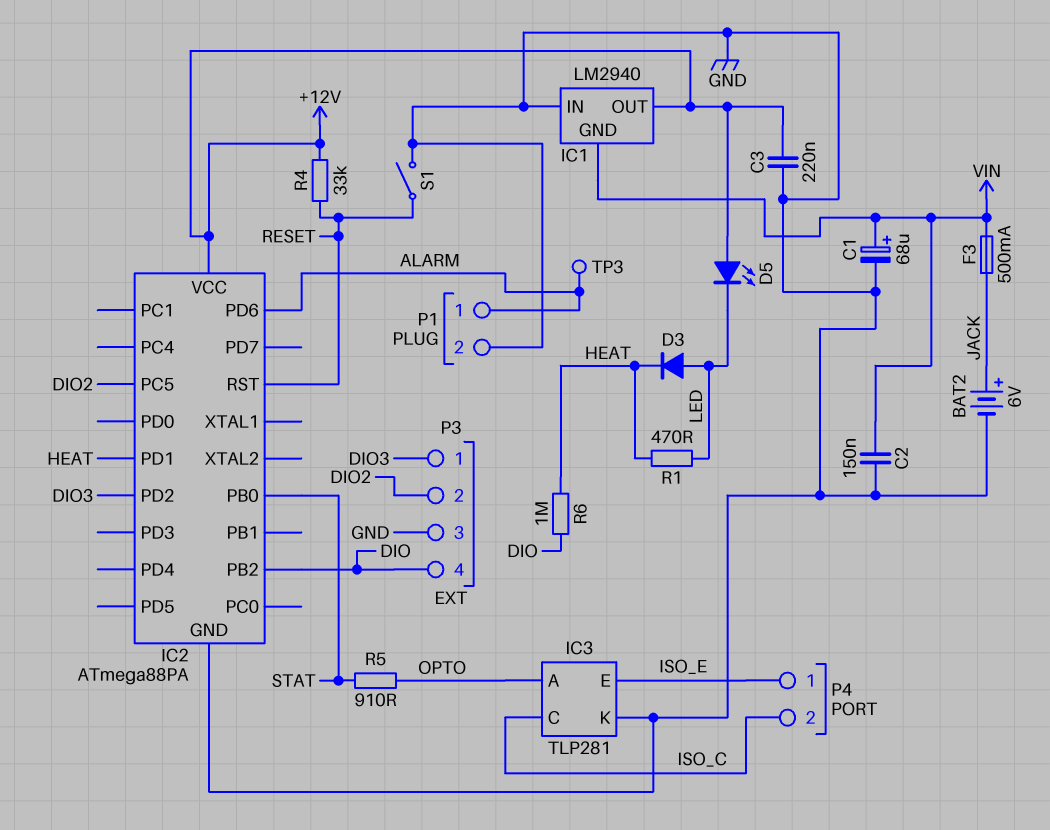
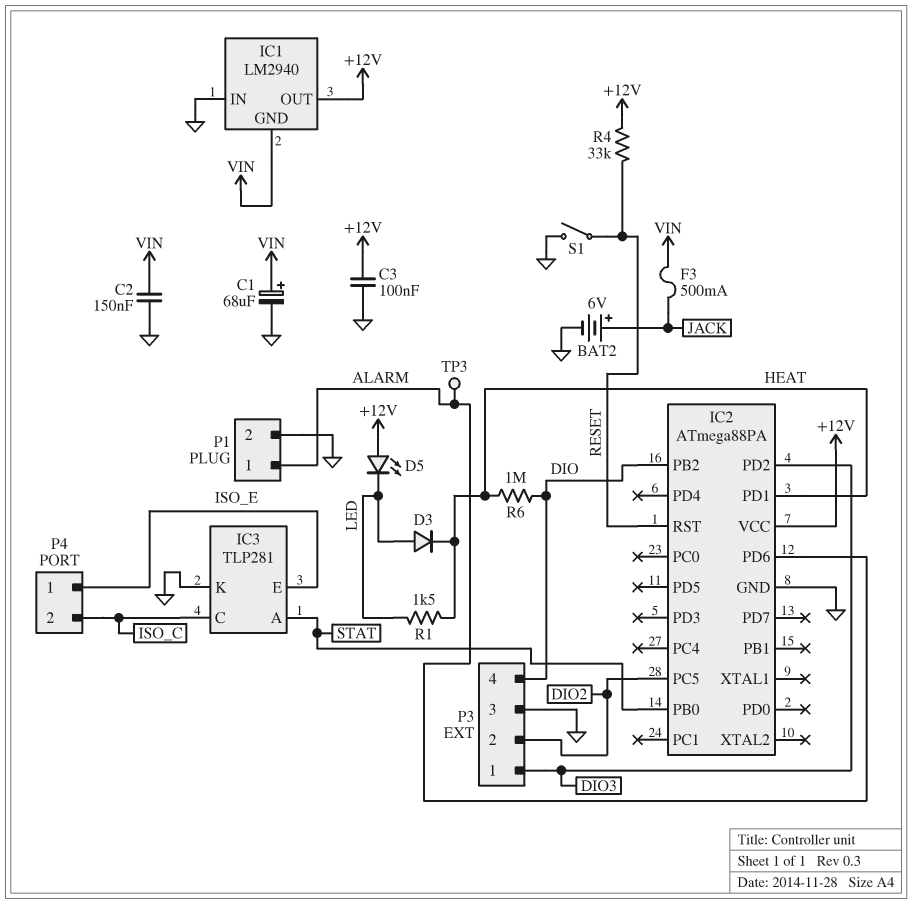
C3: 220nF (+12V, GND) -> 100nF (+12V, GND)
IC3 pin A: OPTO -> STAT
R1: 470 (HEAT, LED) -> 1.5k (HEAT, LED)
R5: 910 (OPTO, STAT) -> none

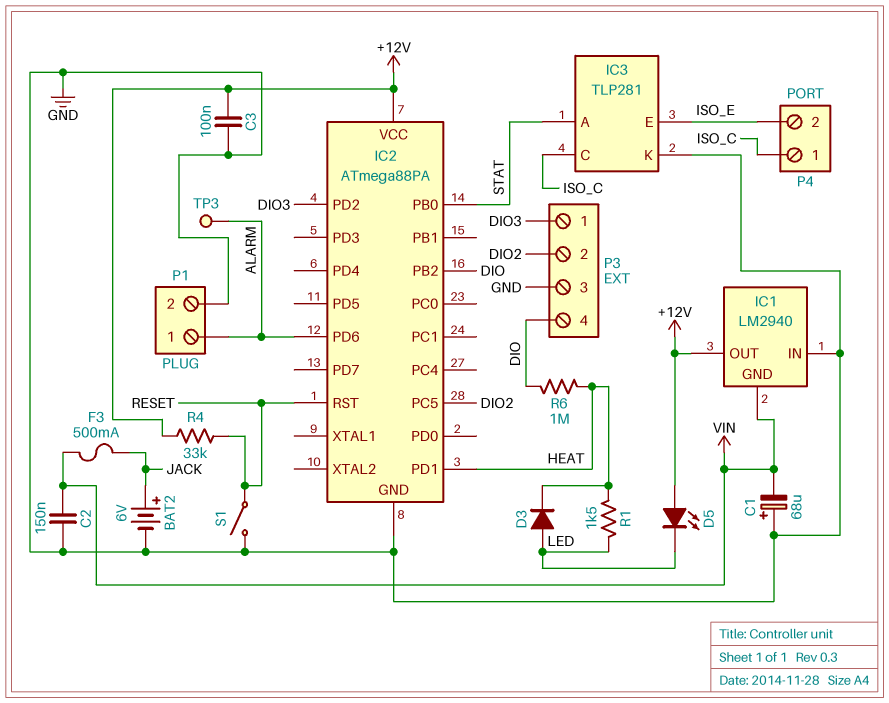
C1: 68uF (plus VIN, minus GND) -> 68uF (plus GND, minus VIN)
P4 pin 1: ISO_E -> ISO_C
P4 pin 2: ISO_C -> ISO_E

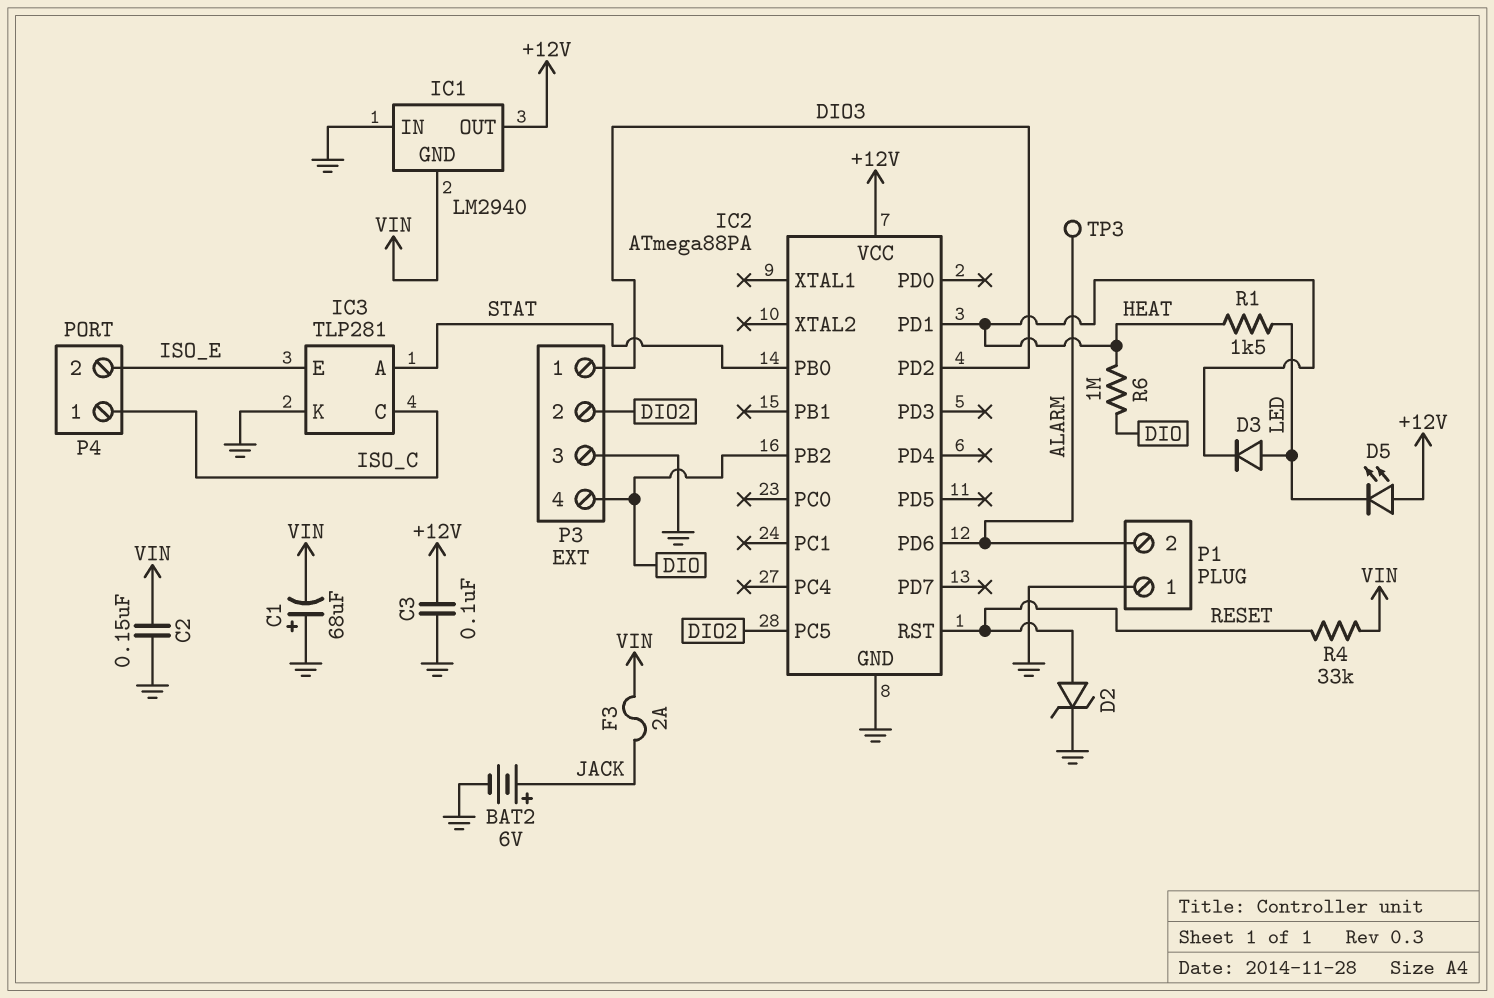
D2: none -> zener (A RESET, K GND)
F3: 500mA (JACK, VIN) -> 2A (JACK, VIN)
P1 pin 1: ALARM -> GND
P1 pin 2: GND -> ALARM
R4: 33k (+12V, RESET) -> 33k (RESET, VIN)
S1: switch (GND, RESET) -> none

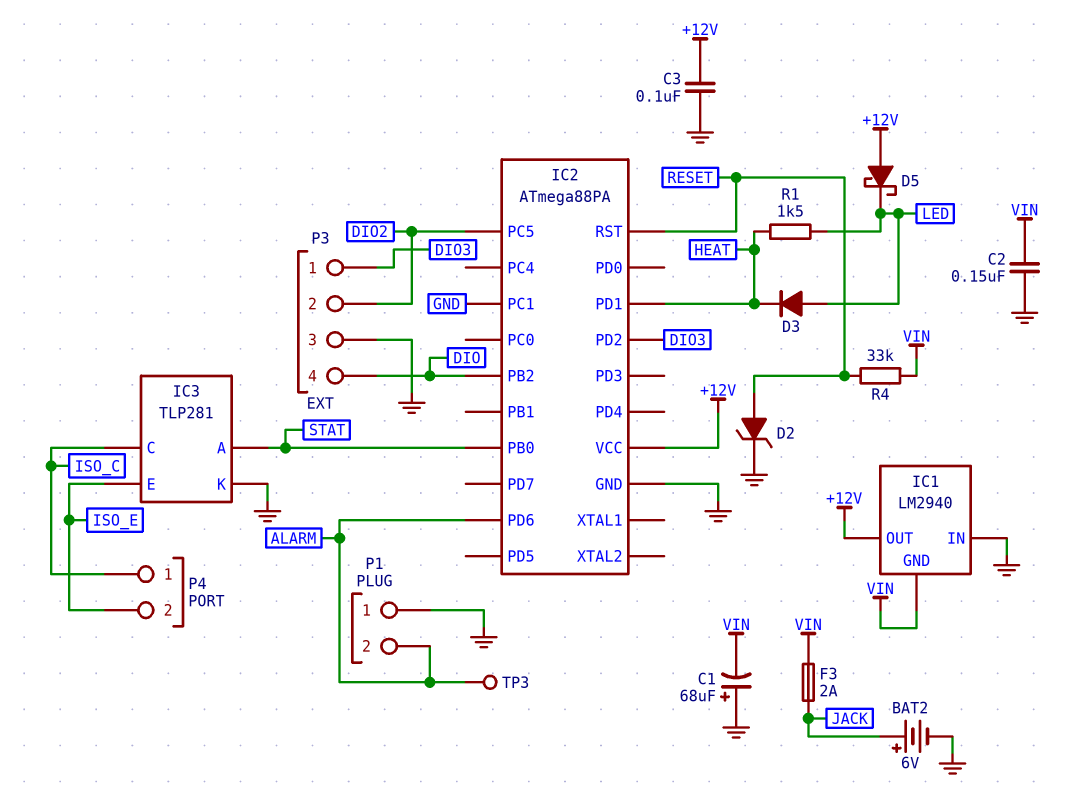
D5: LED (A +12V, K LED) -> schottky (A +12V, K LED)
IC2 pin PC1: none -> GND
R6: 1M (DIO, HEAT) -> none

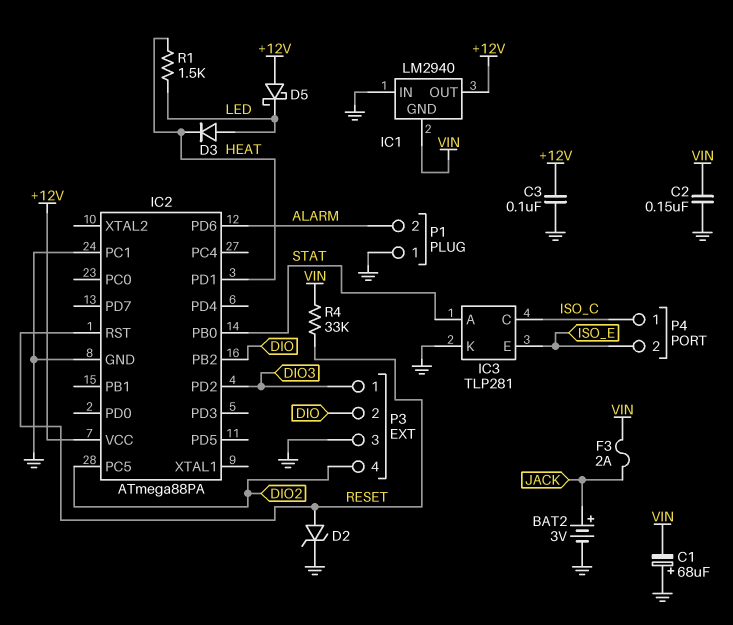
BAT2: 6V (plus JACK, minus GND) -> 3V (plus JACK, minus GND)
P3 pin 2: DIO2 -> DIO
P3 pin 4: DIO -> DIO2
TP3: test point (ALARM) -> none

